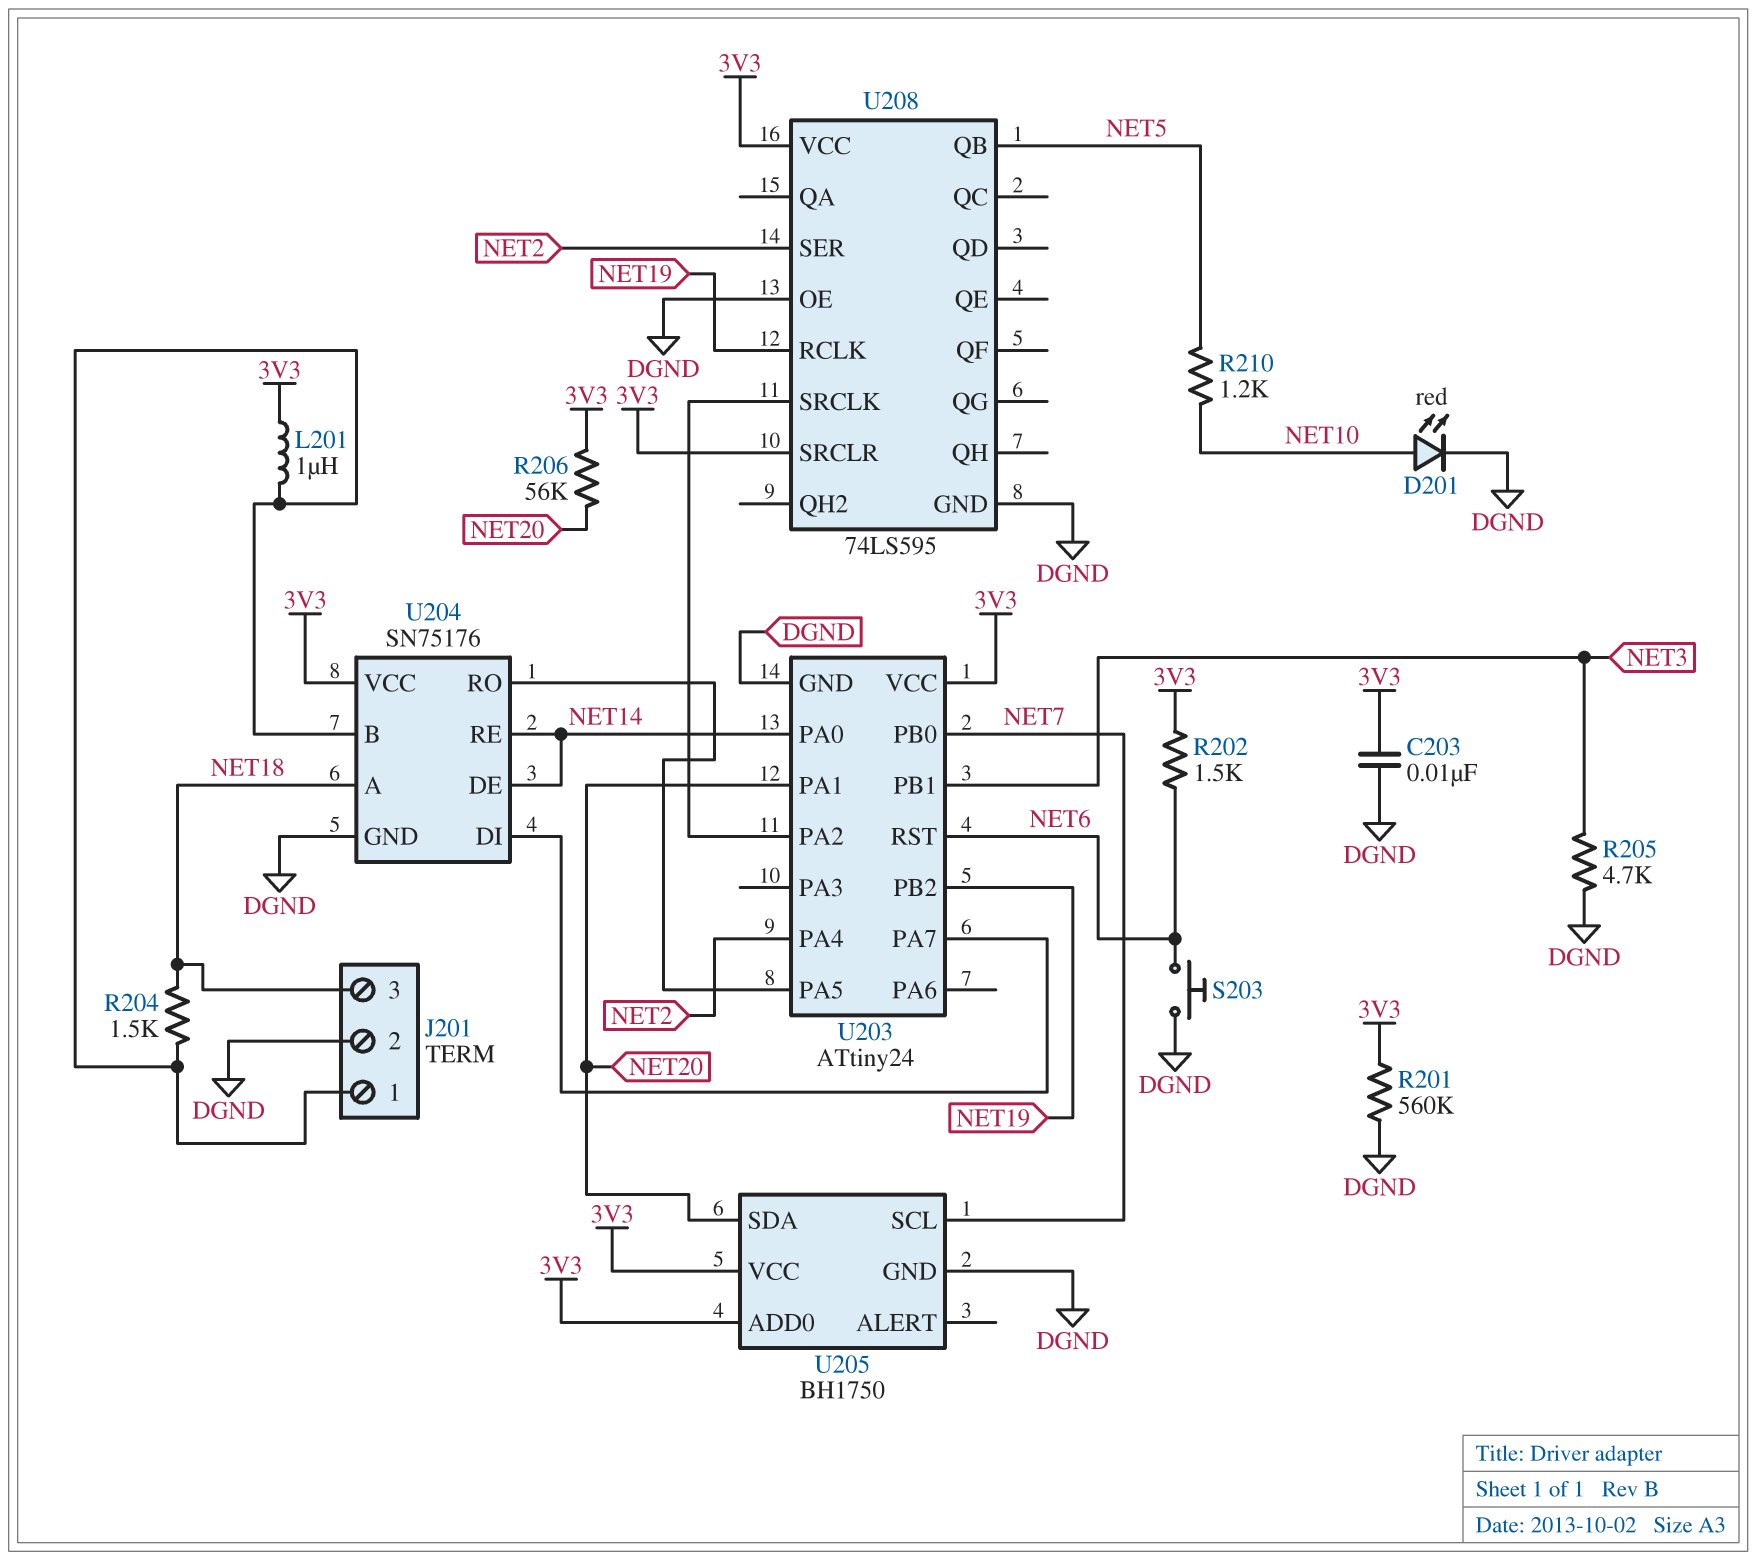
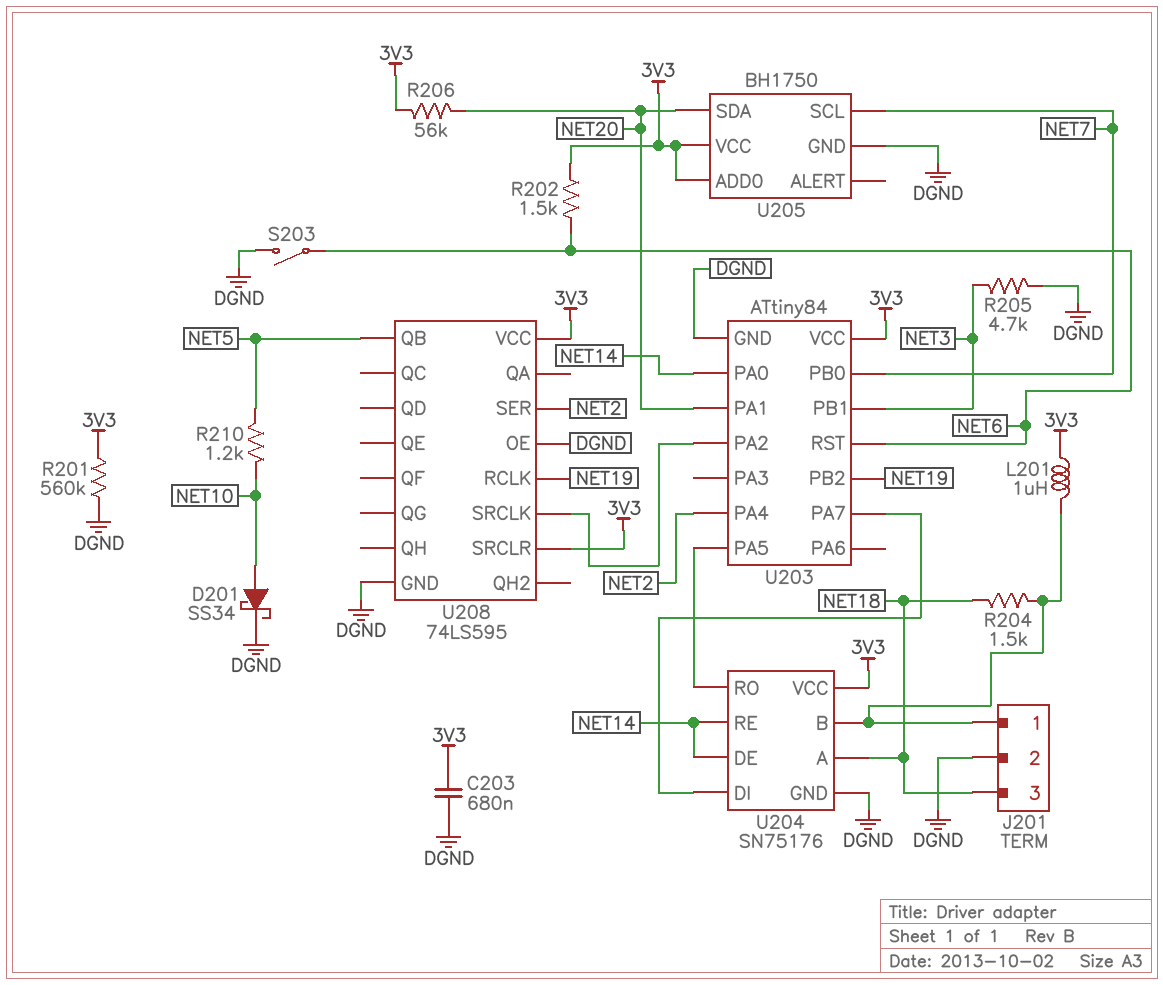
C203: 10nF (3V3, DGND) -> 680nF (3V3, DGND)
D201: LED red (A NET10, K DGND) -> schottky SS34 (A NET10, K DGND)
S203: button (DGND, NET6) -> switch (DGND, NET6)
U203: ATtiny24 -> ATtiny84

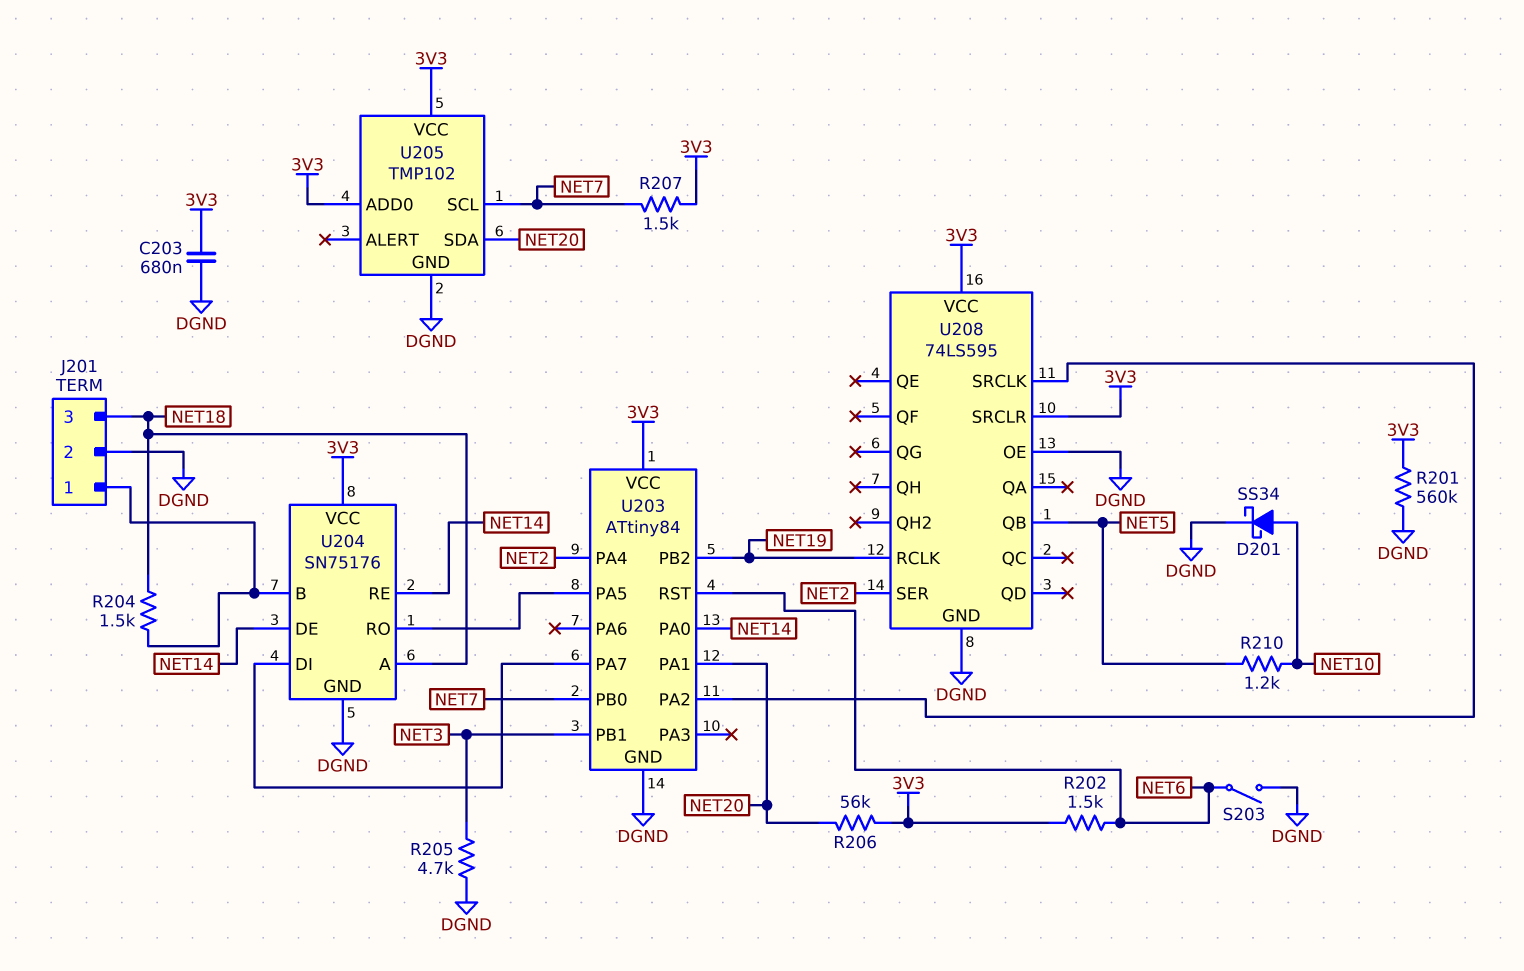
L201: 1uH (3V3, J201/1) -> none
R207: none -> 1.5k (3V3, NET7)
U205: BH1750 -> TMP102

